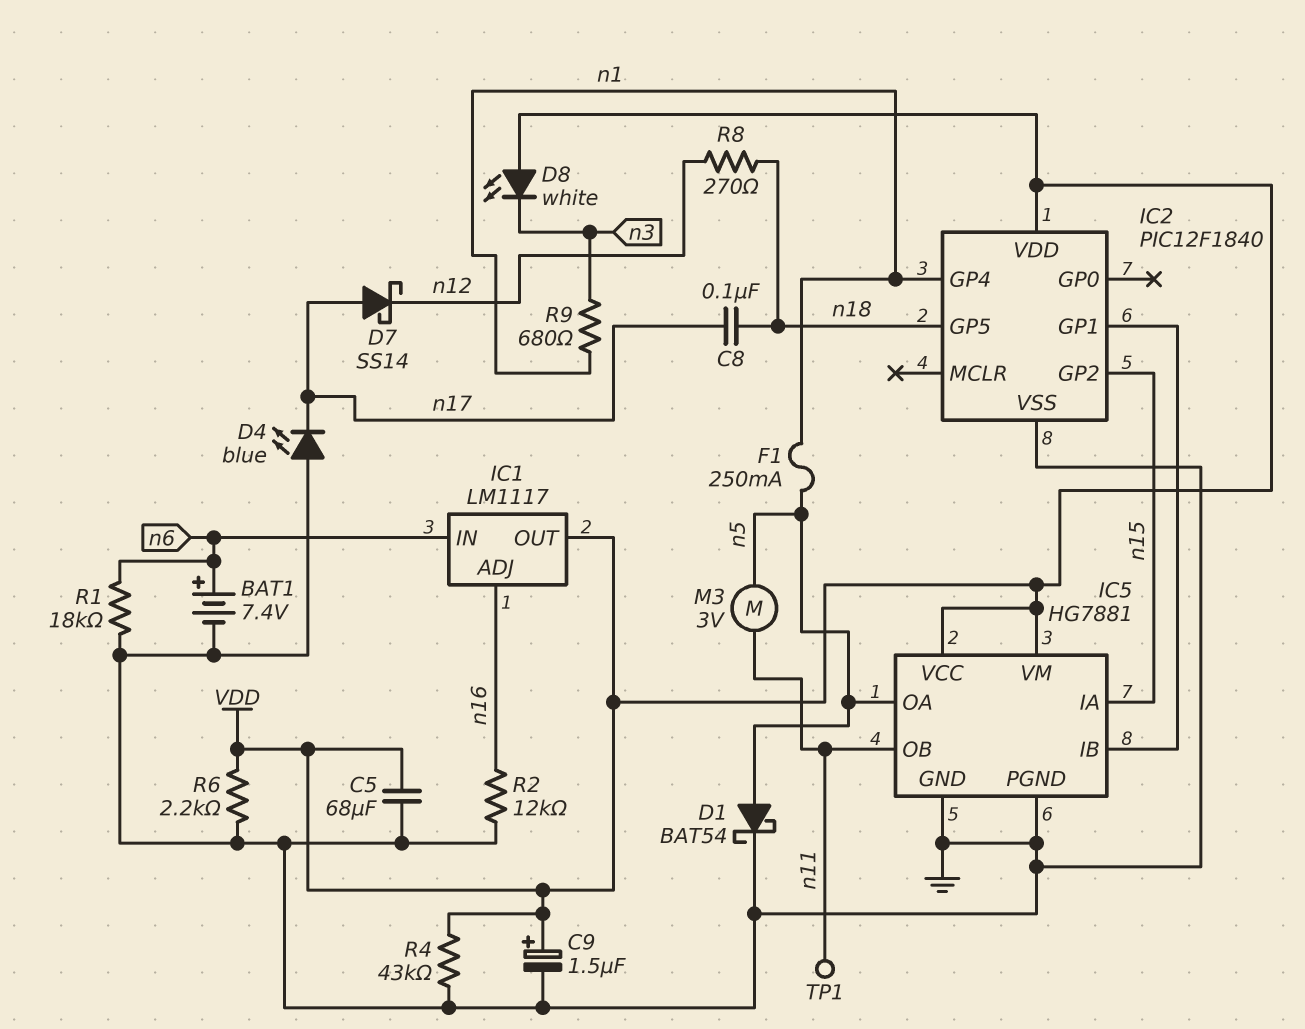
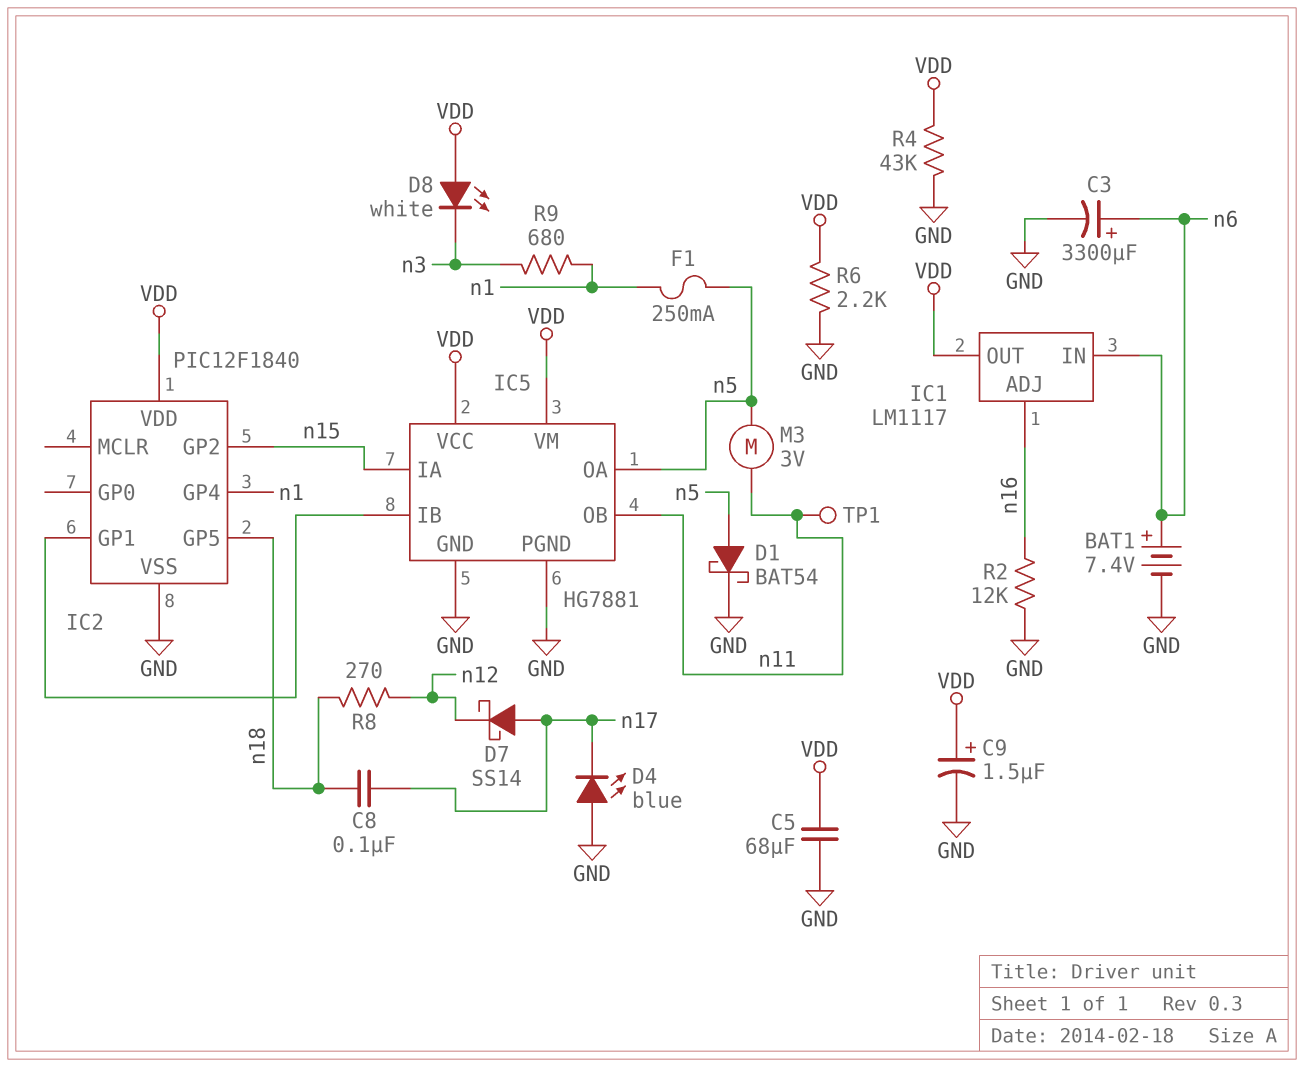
C3: none -> 3300uF (plus n6, minus GND)
R1: 18k (GND, n6) -> none

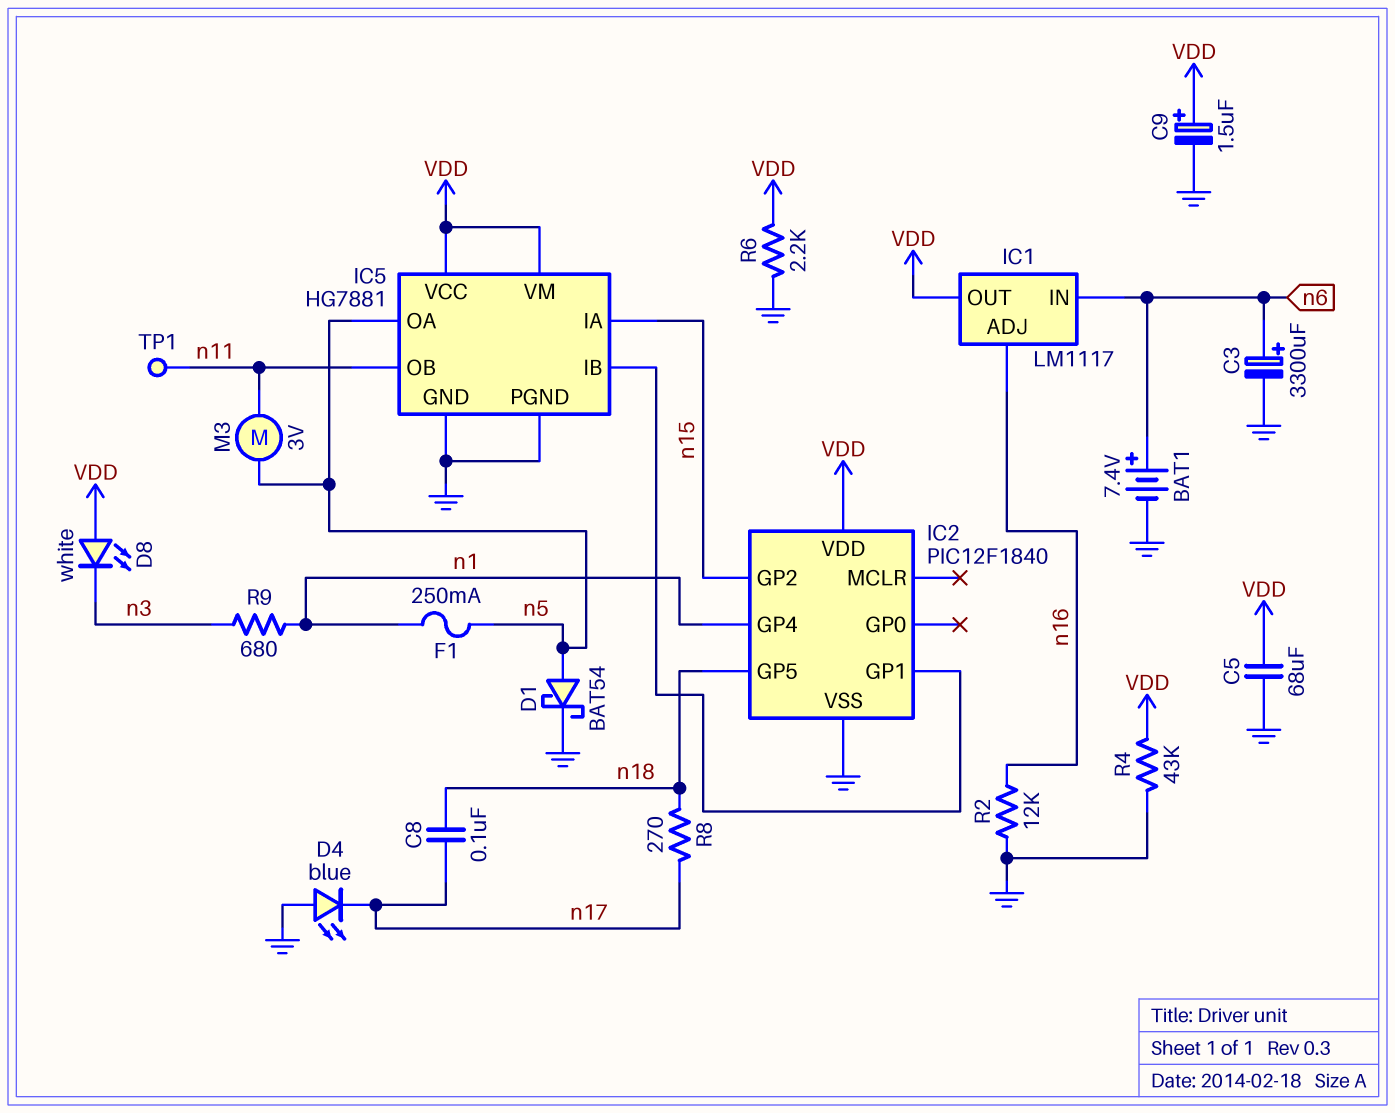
D7: schottky SS14 (A n17, K n12) -> none
R8: 270 (n12, n18) -> 270 (n17, n18)

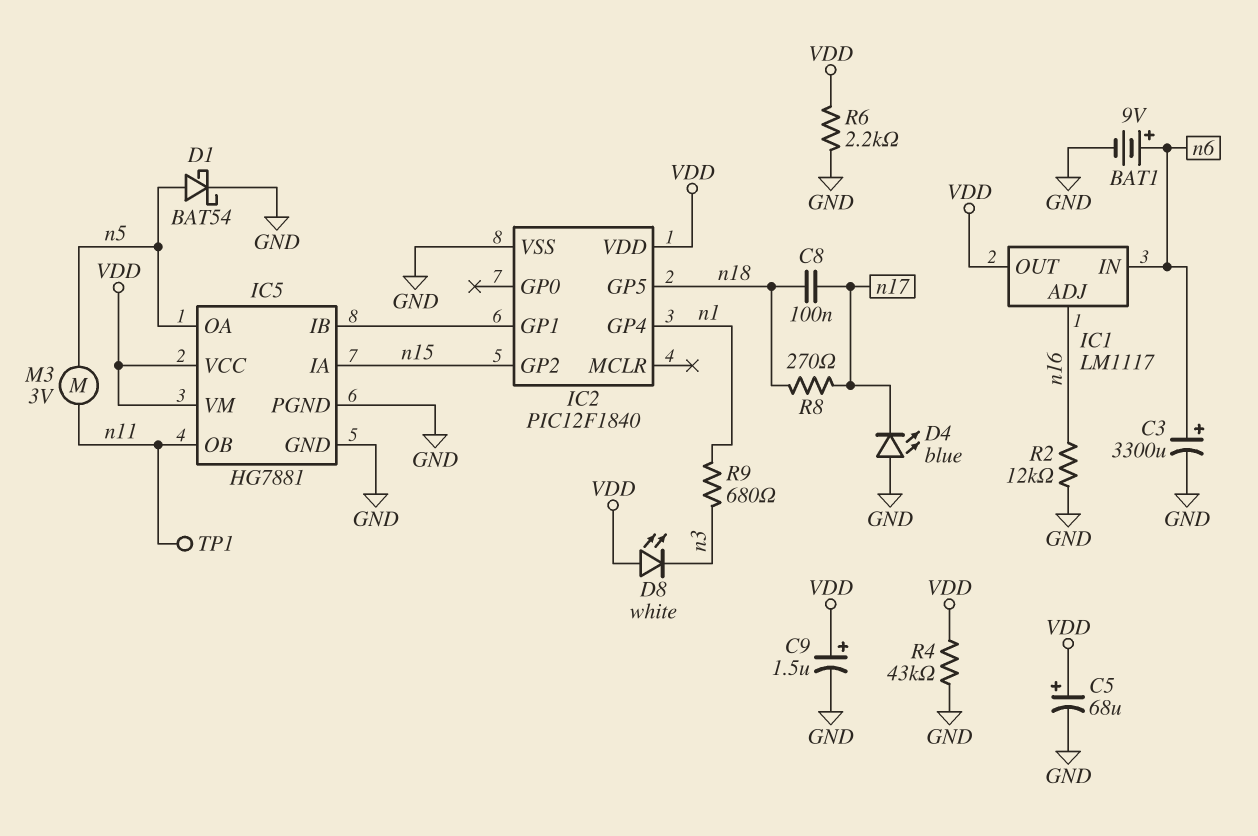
BAT1: 7.4V (plus n6, minus GND) -> 9V (plus n6, minus GND)
C5: 68uF (GND, VDD) -> 68uF (plus VDD, minus GND)
F1: 250mA (n1, n5) -> none

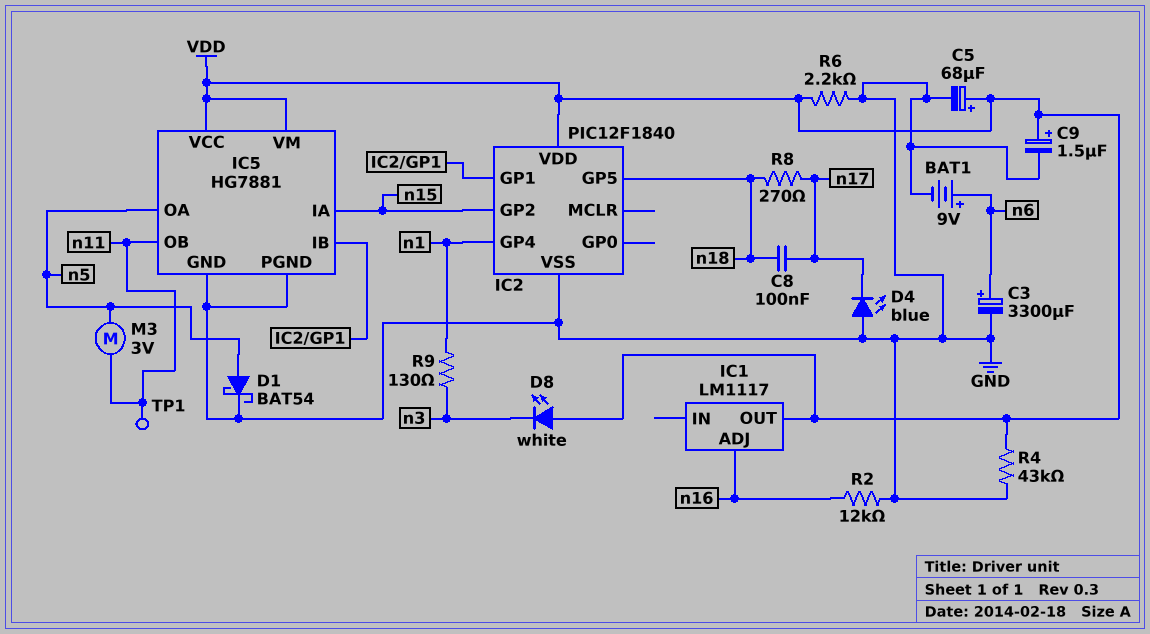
IC1 pin IN: n6 -> none
R9: 680 (n1, n3) -> 130 (n1, n3)

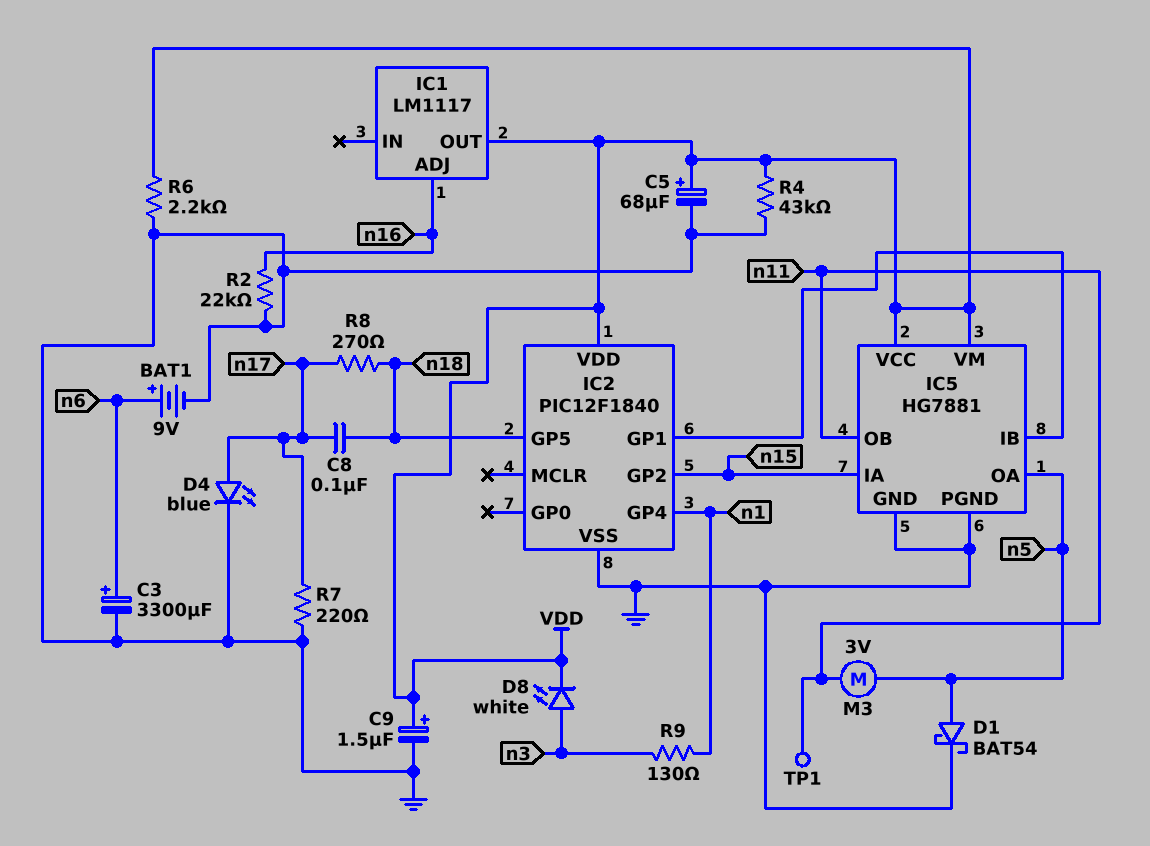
D4: LED blue (A GND, K n17) -> LED blue (A n17, K GND)
D8: LED white (A VDD, K n3) -> LED white (A n3, K VDD)
R2: 12k (GND, n16) -> 22k (GND, n16)
R7: none -> 220 (GND, n17)

